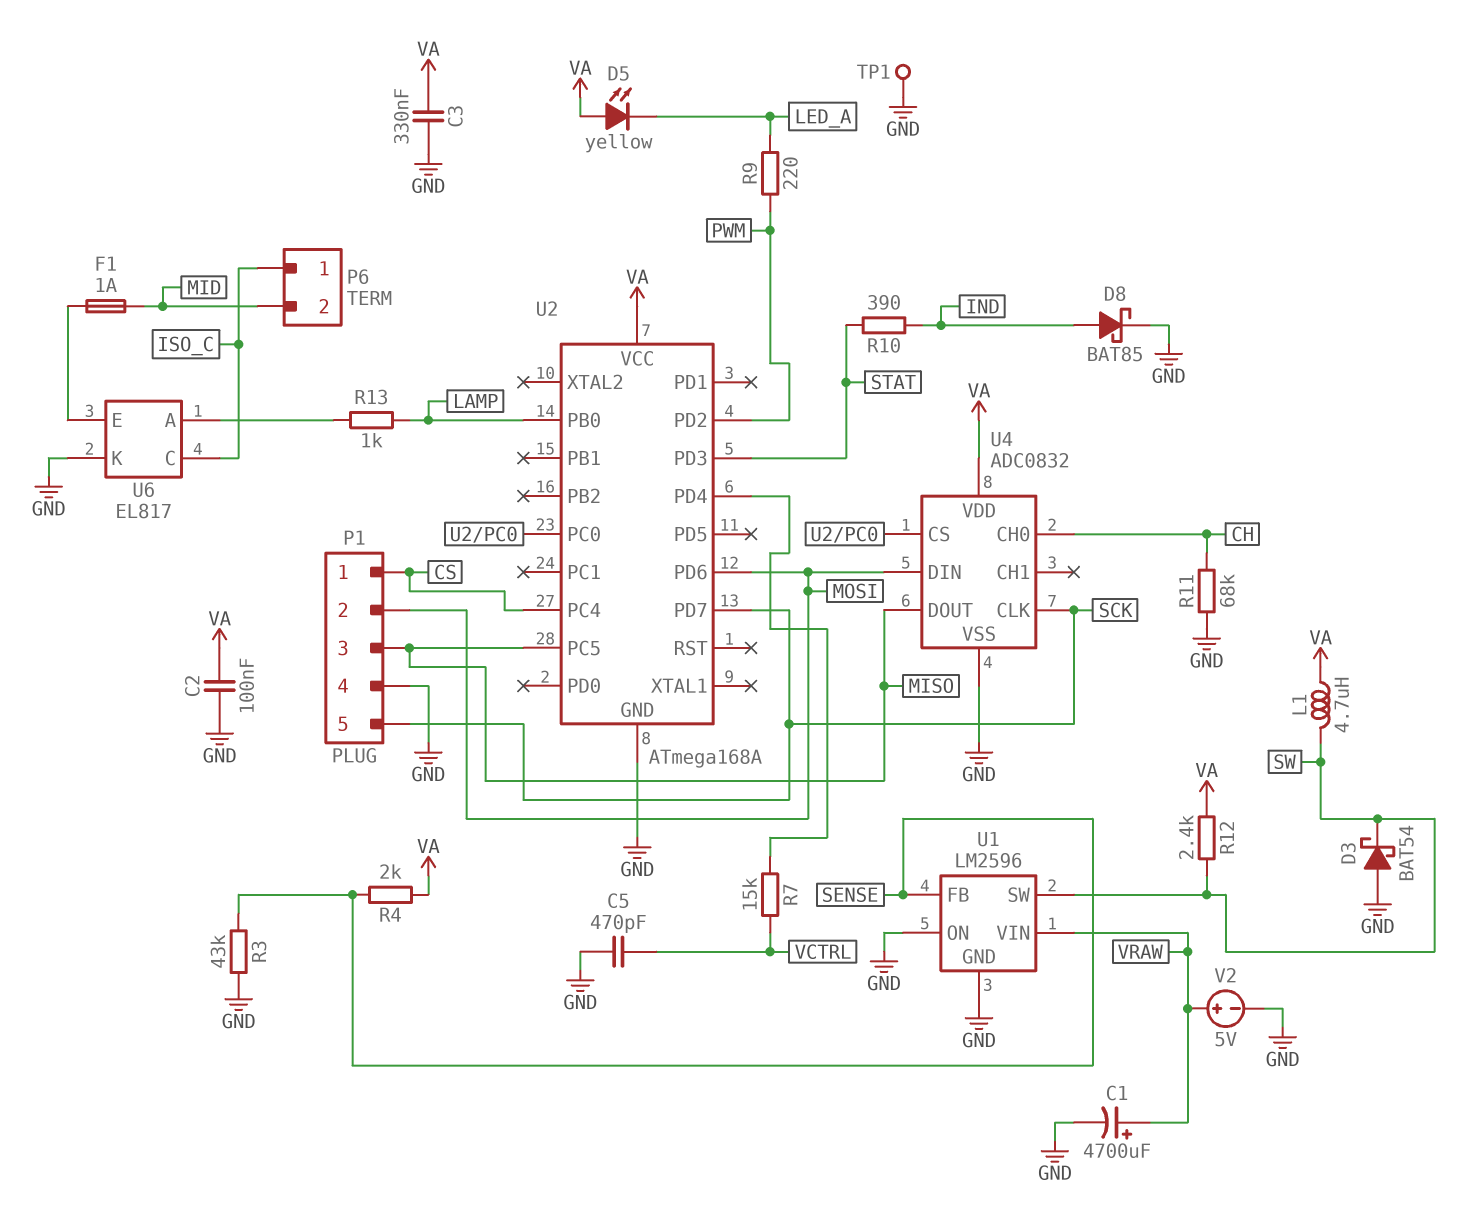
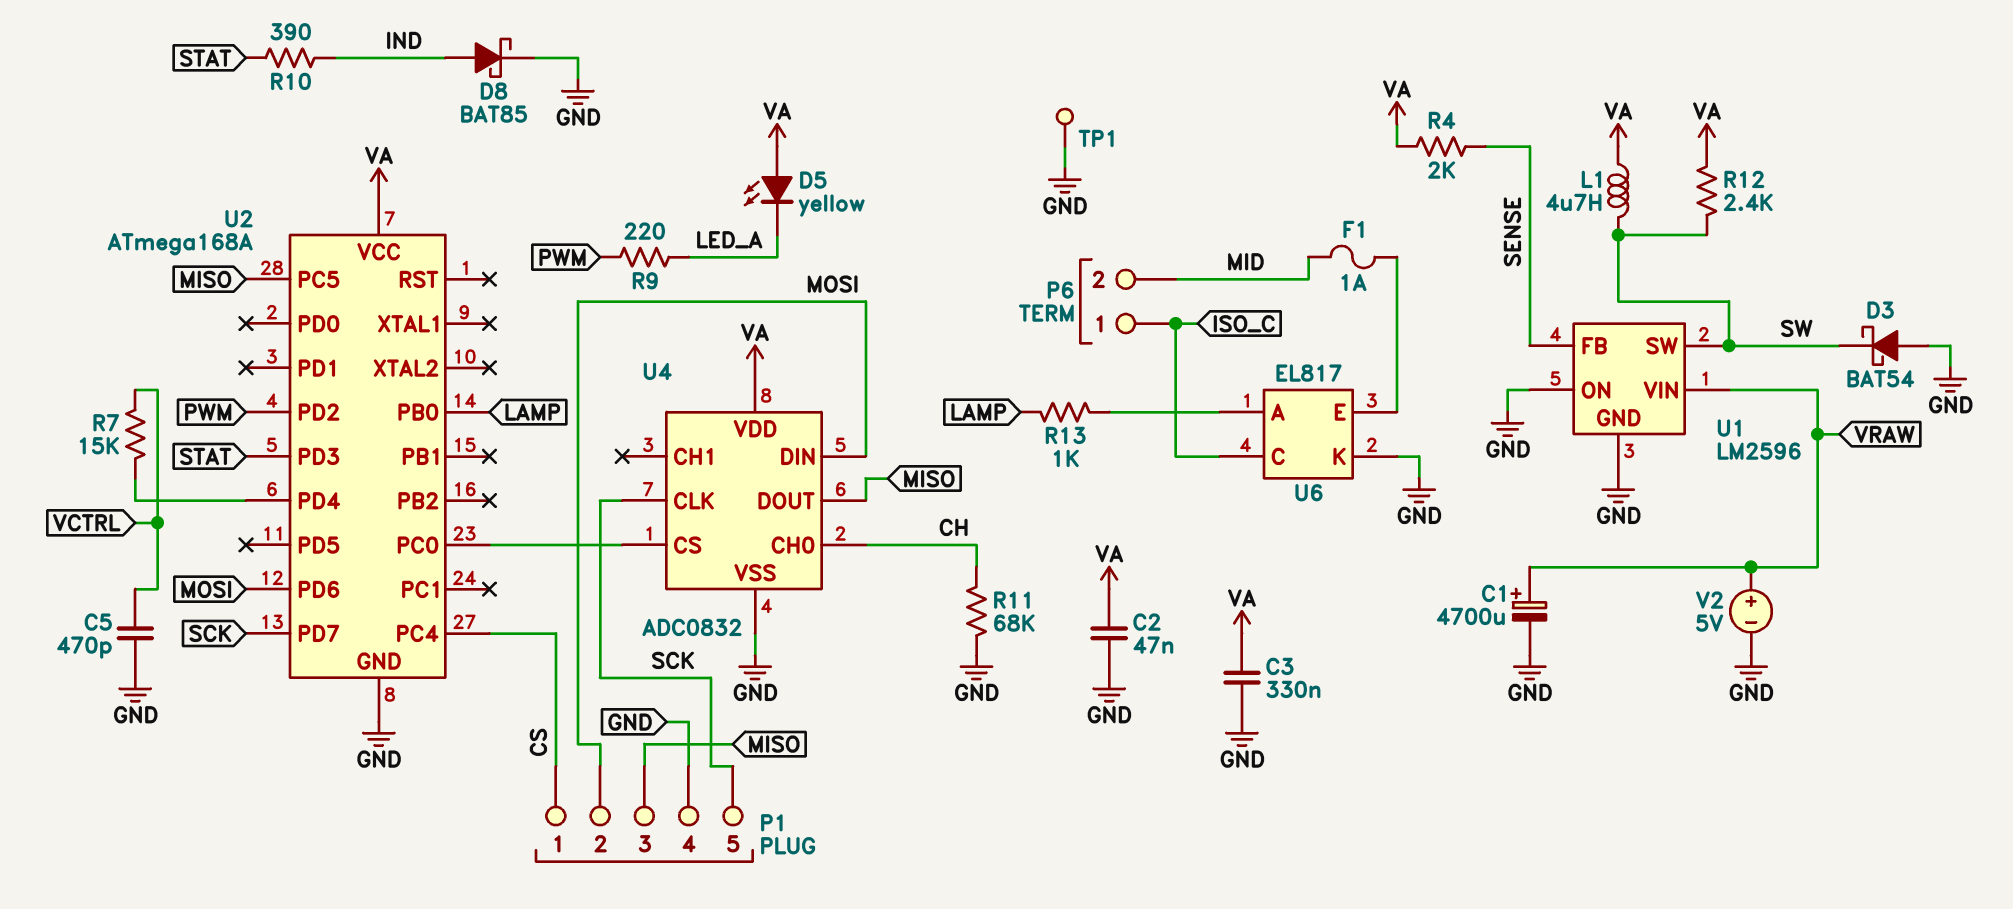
C2: 100nF (GND, VA) -> 47nF (GND, VA)
R3: 43k (GND, SENSE) -> none

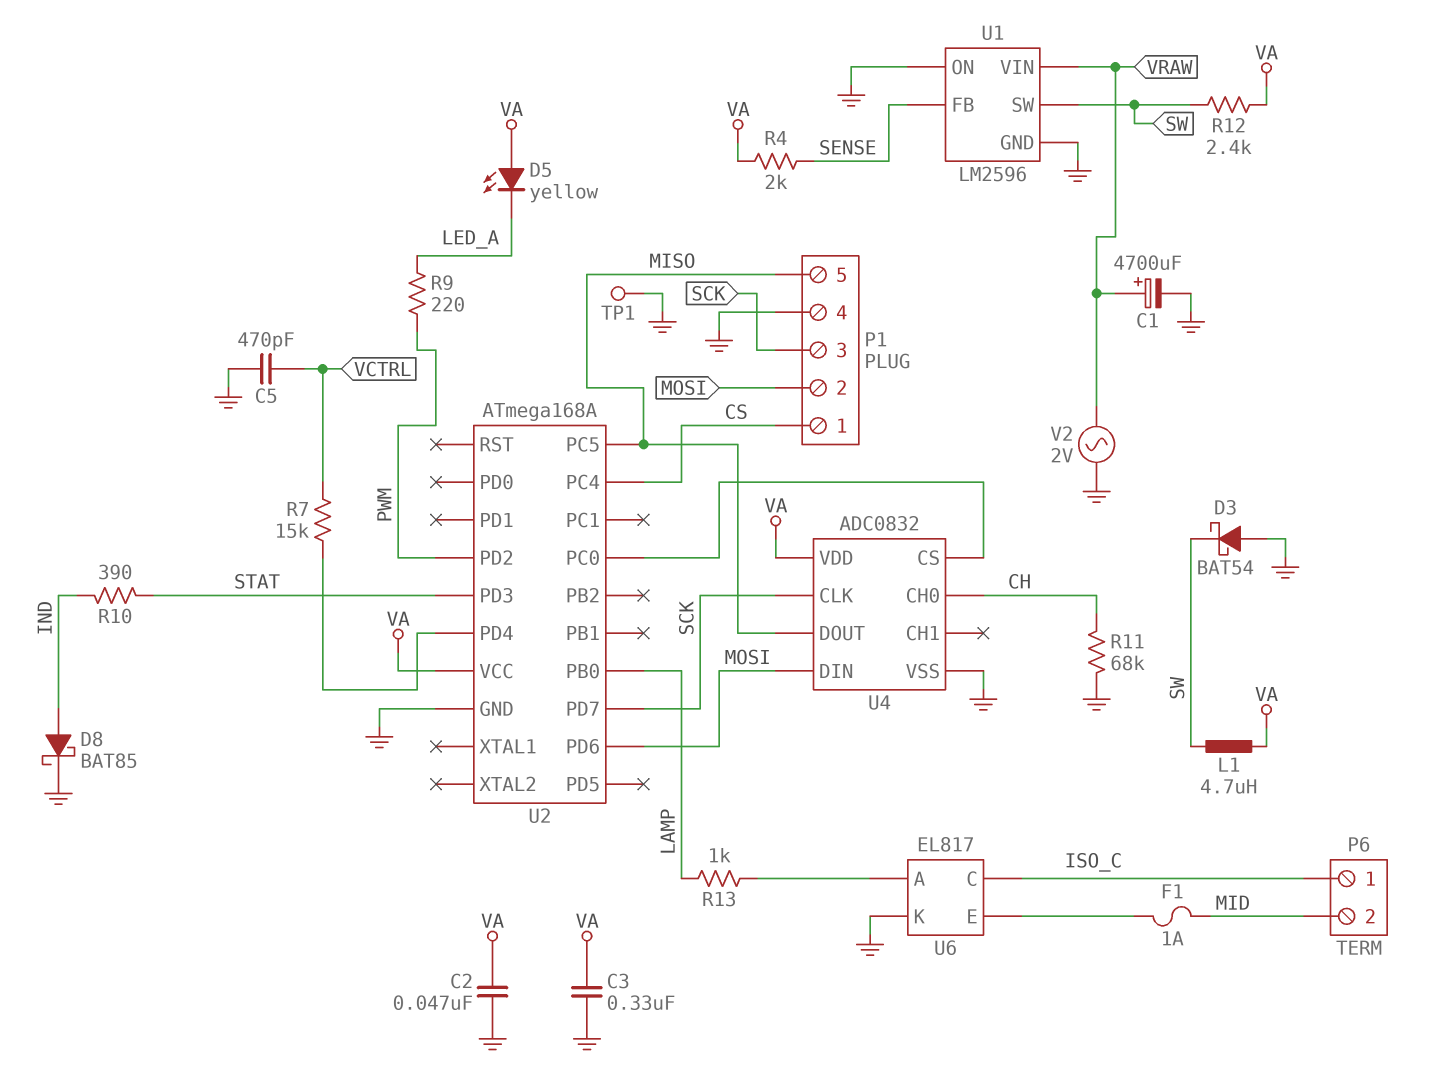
P1 pin 3: MISO -> SCK
P1 pin 5: SCK -> MISO
V2: 5V (plus VRAW, minus GND) -> AC 2V (GND, VRAW)

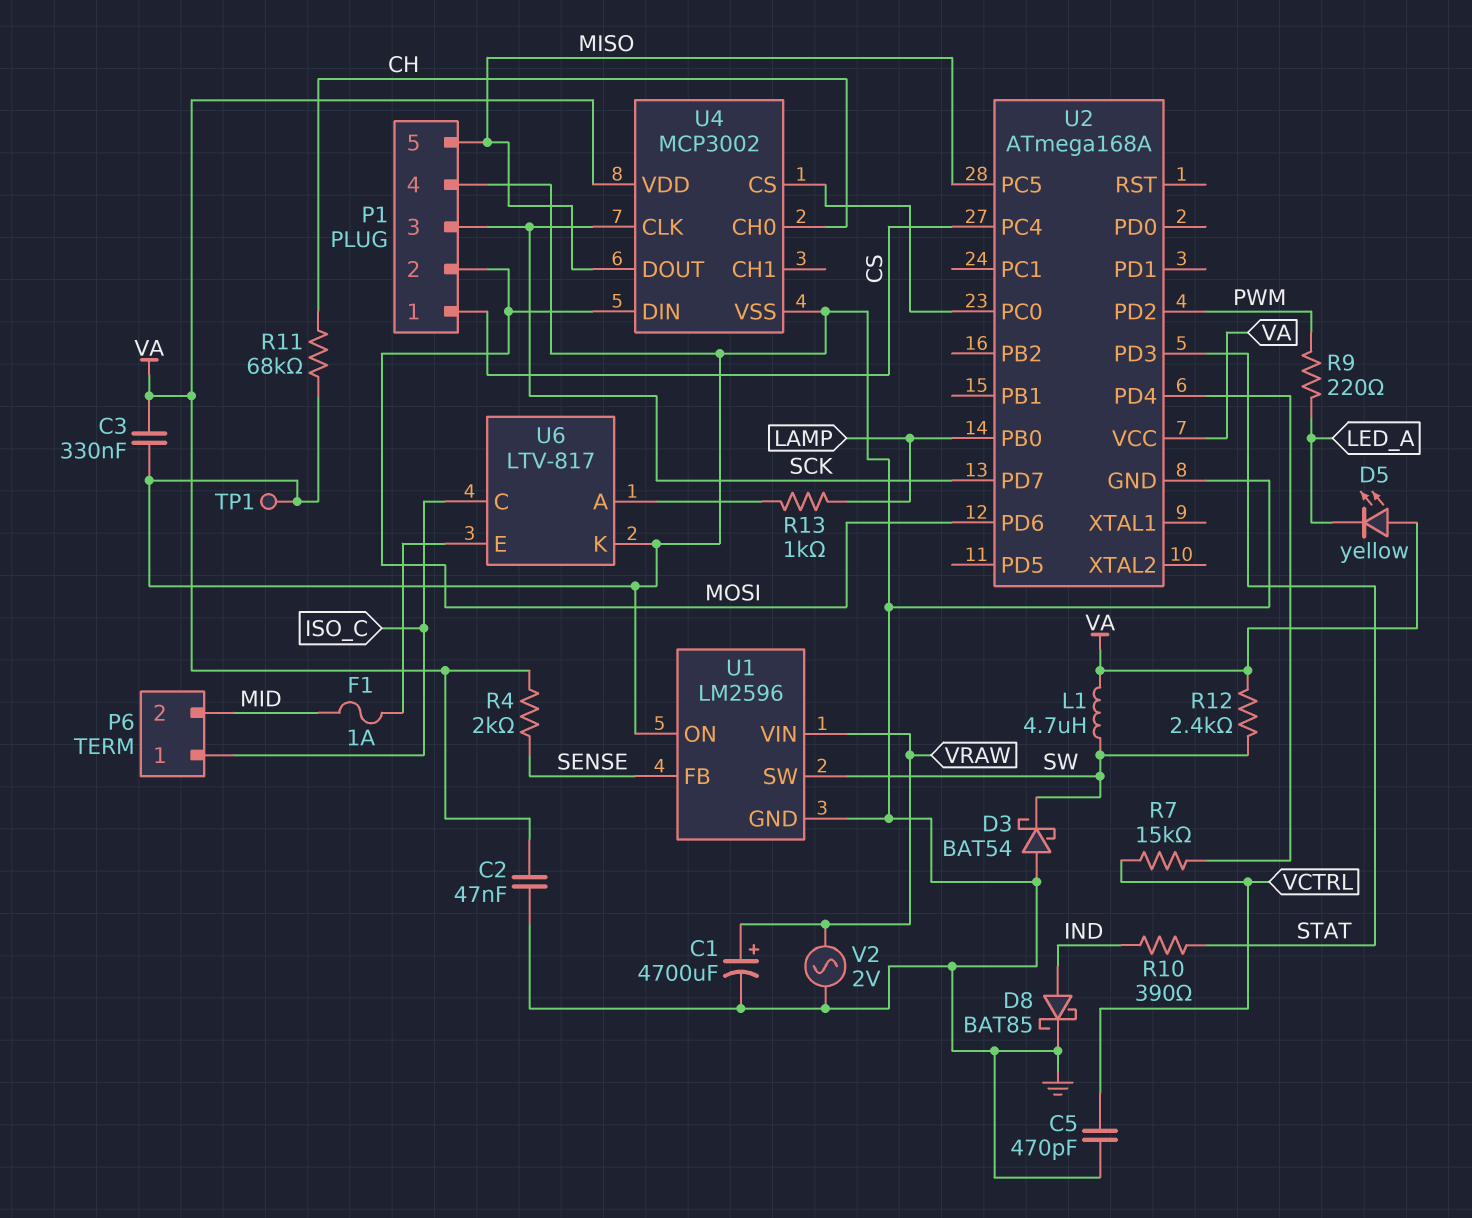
U4: ADC0832 -> MCP3002
U6: EL817 -> LTV-817

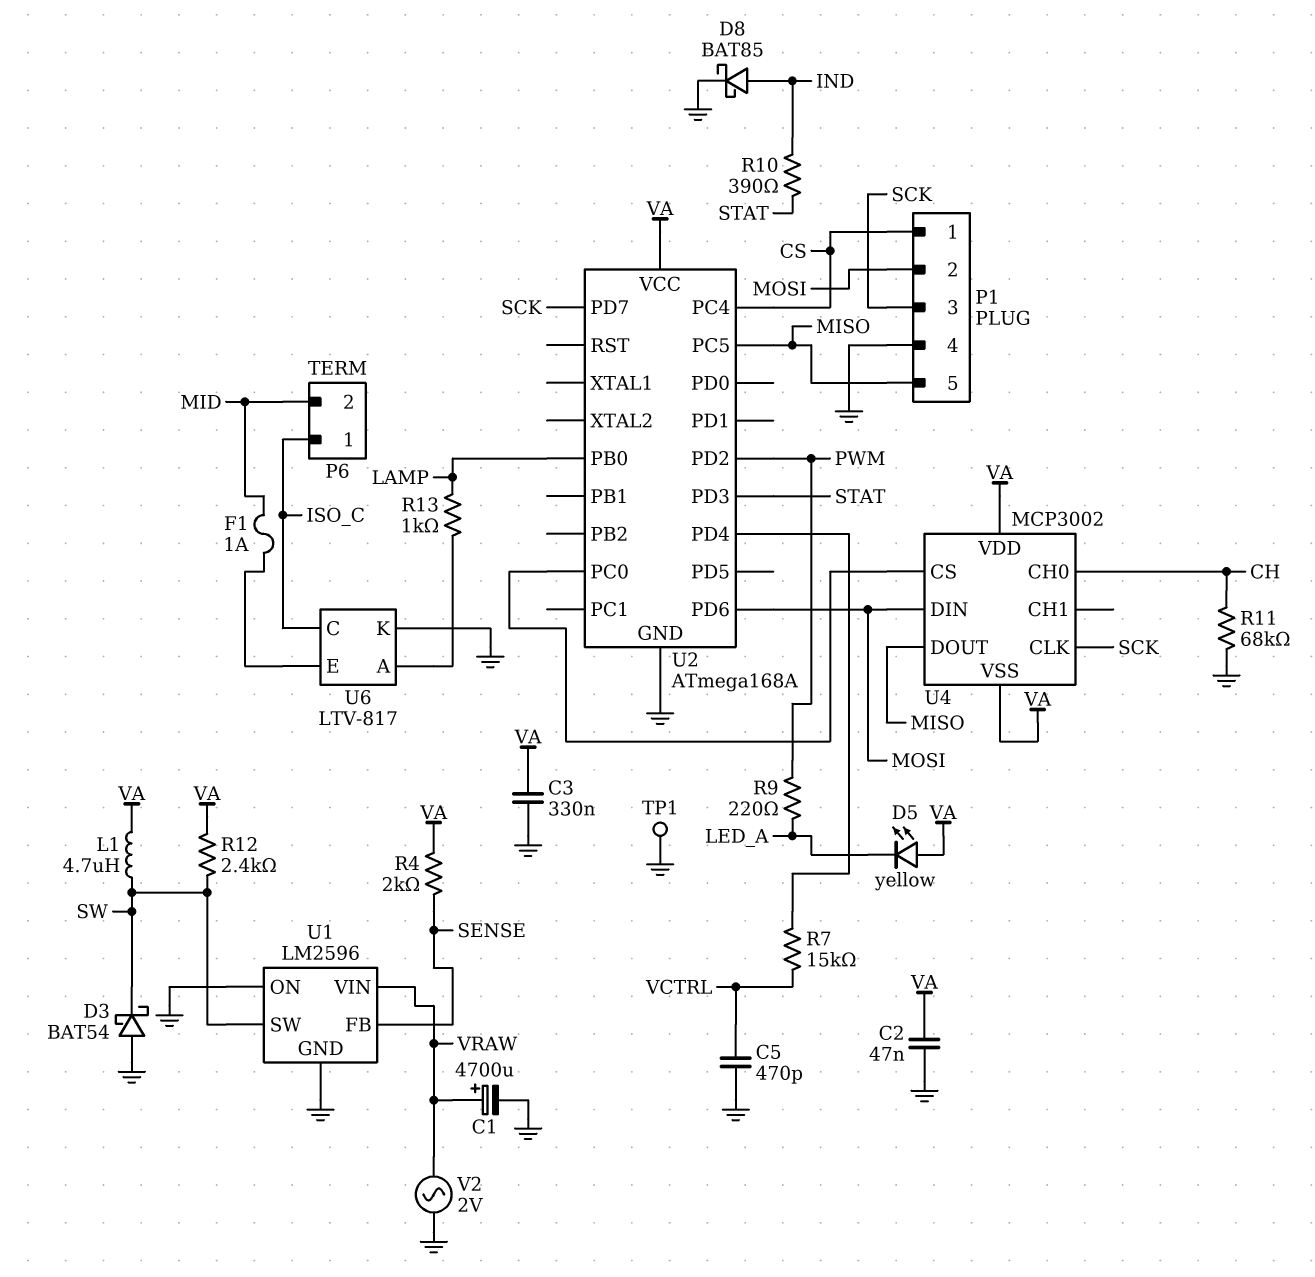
U4 pin VSS: GND -> VA

